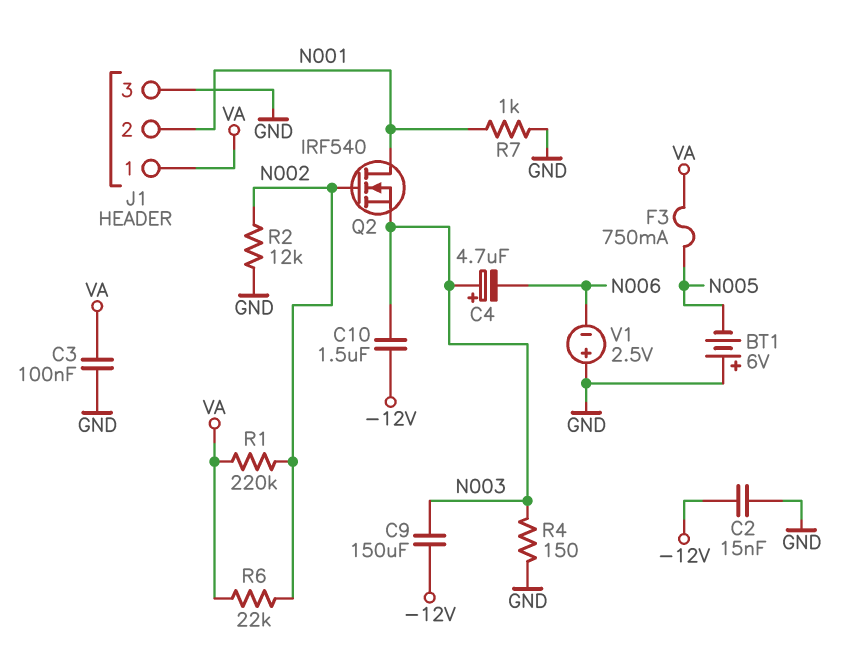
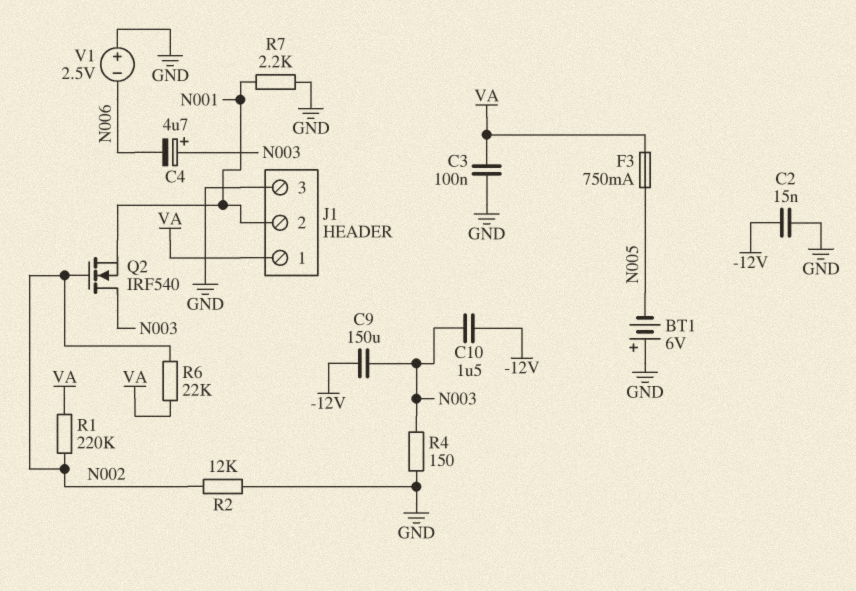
Q2: NMOS IRF540 (G N002, D N001, S N003) -> NMOS IRF540 (G N002, D N003, S N001)
R7: 1k (GND, N001) -> 2.2k (GND, N001)

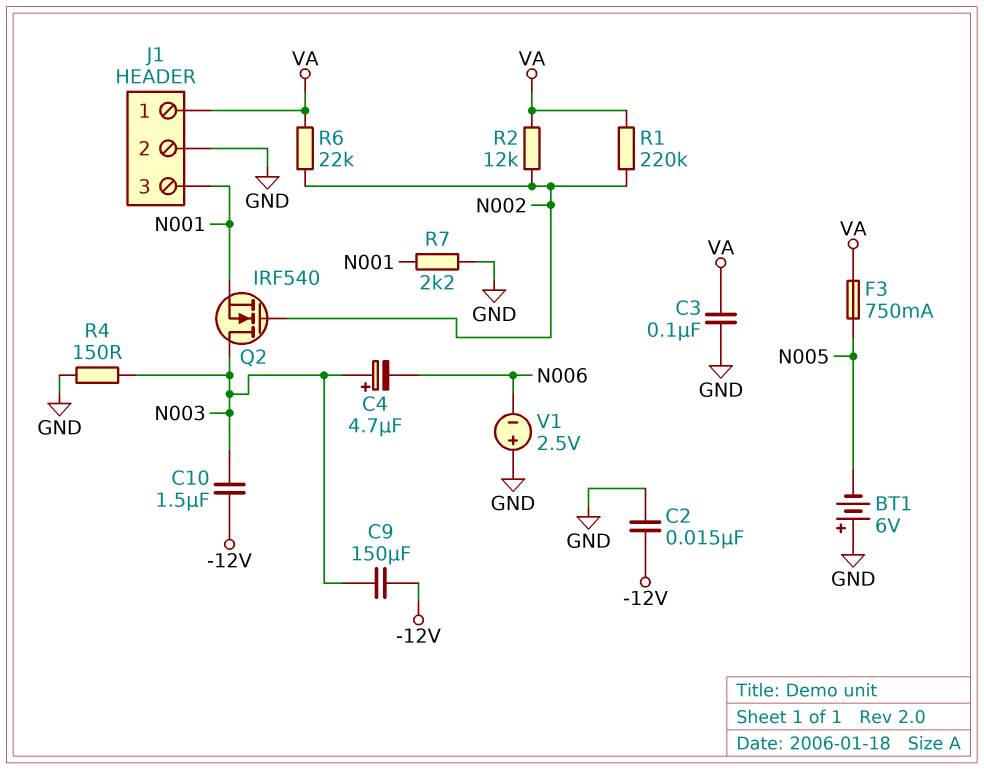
J1 pin 2: N001 -> GND
J1 pin 3: GND -> N001
R2: 12k (GND, N002) -> 12k (N002, VA)

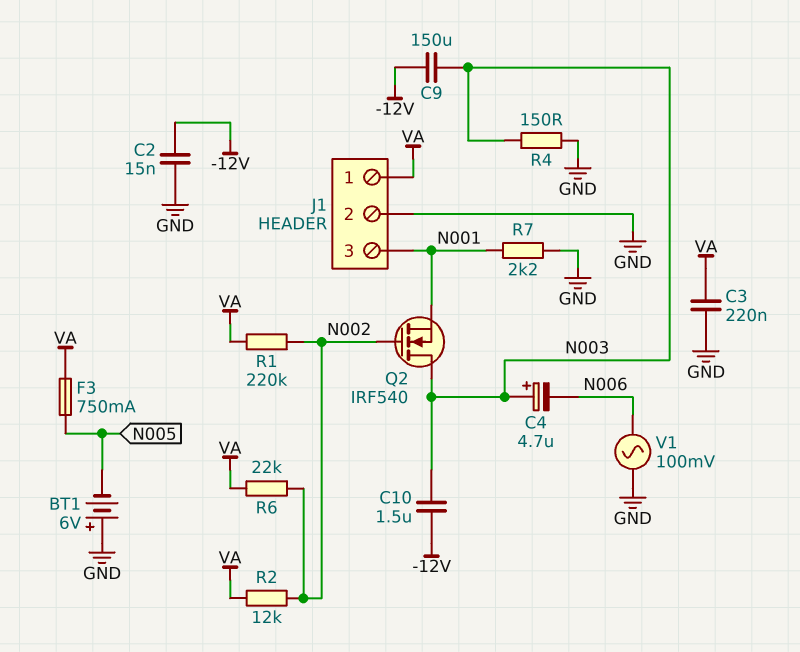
C3: 100nF (GND, VA) -> 220nF (GND, VA)
V1: 2.5V (plus GND, minus N006) -> AC 100mV (GND, N006)

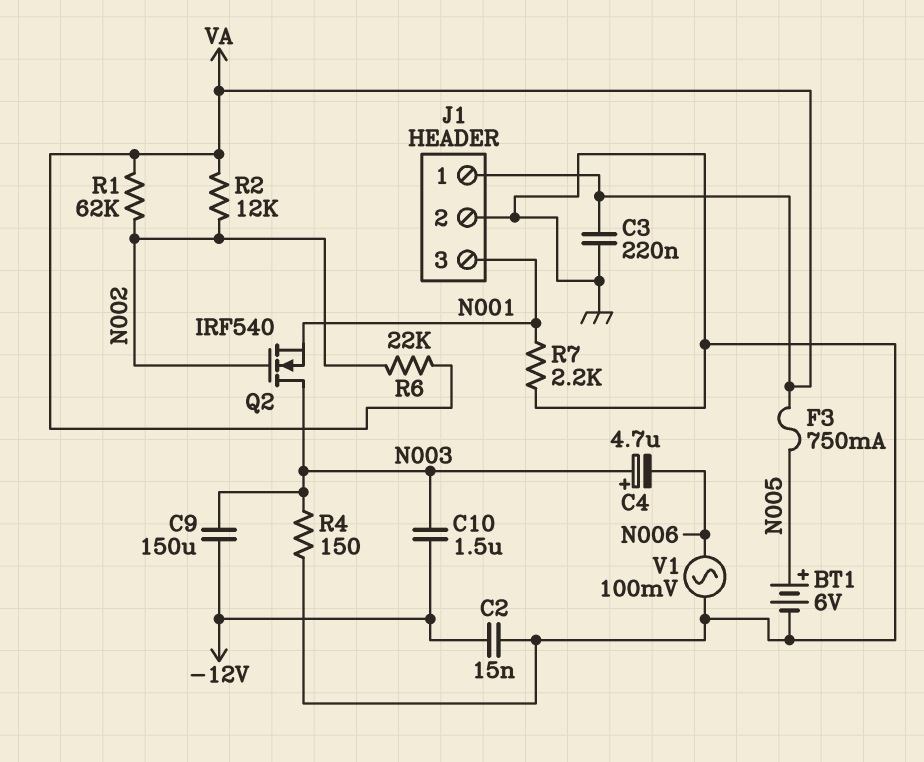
BT1: 6V (plus GND, minus N005) -> 6V (plus N005, minus GND)
R1: 220k (N002, VA) -> 62k (N002, VA)

